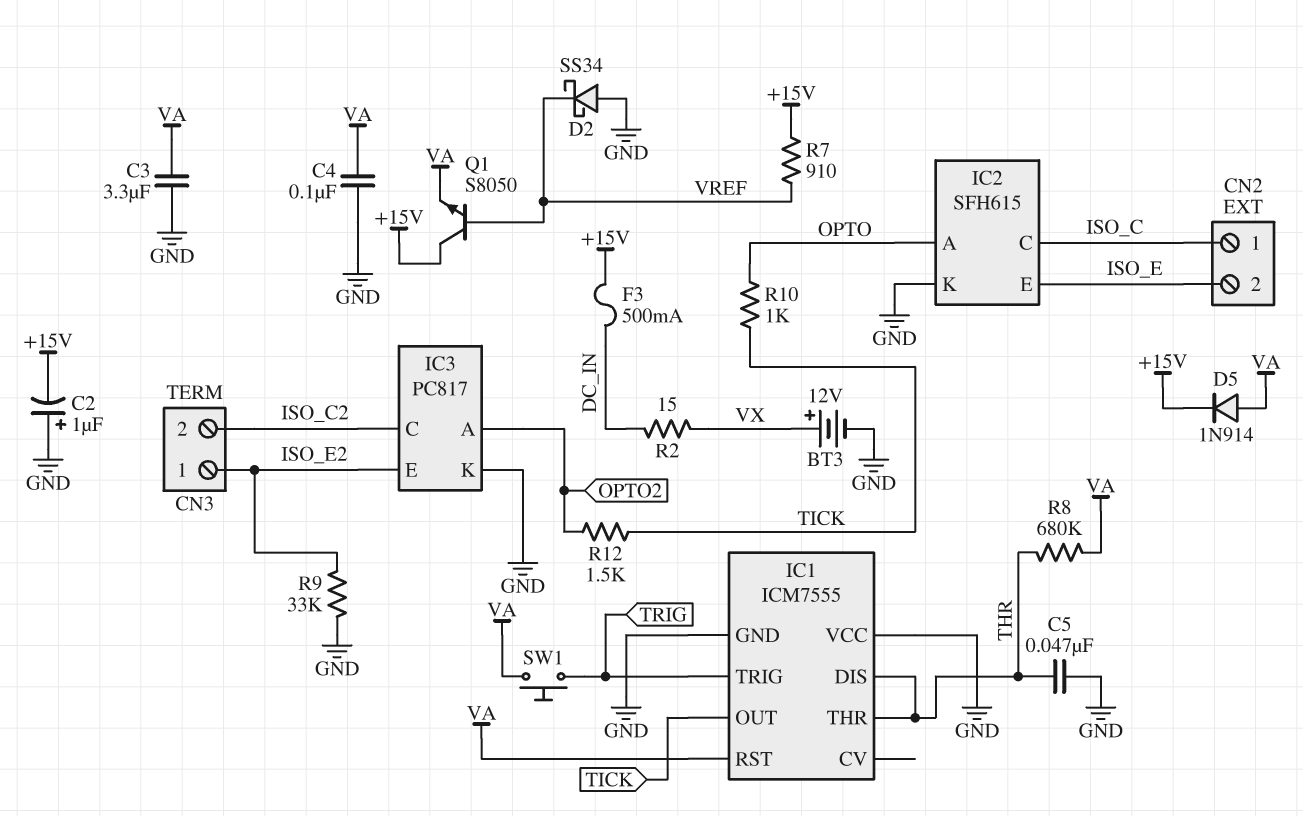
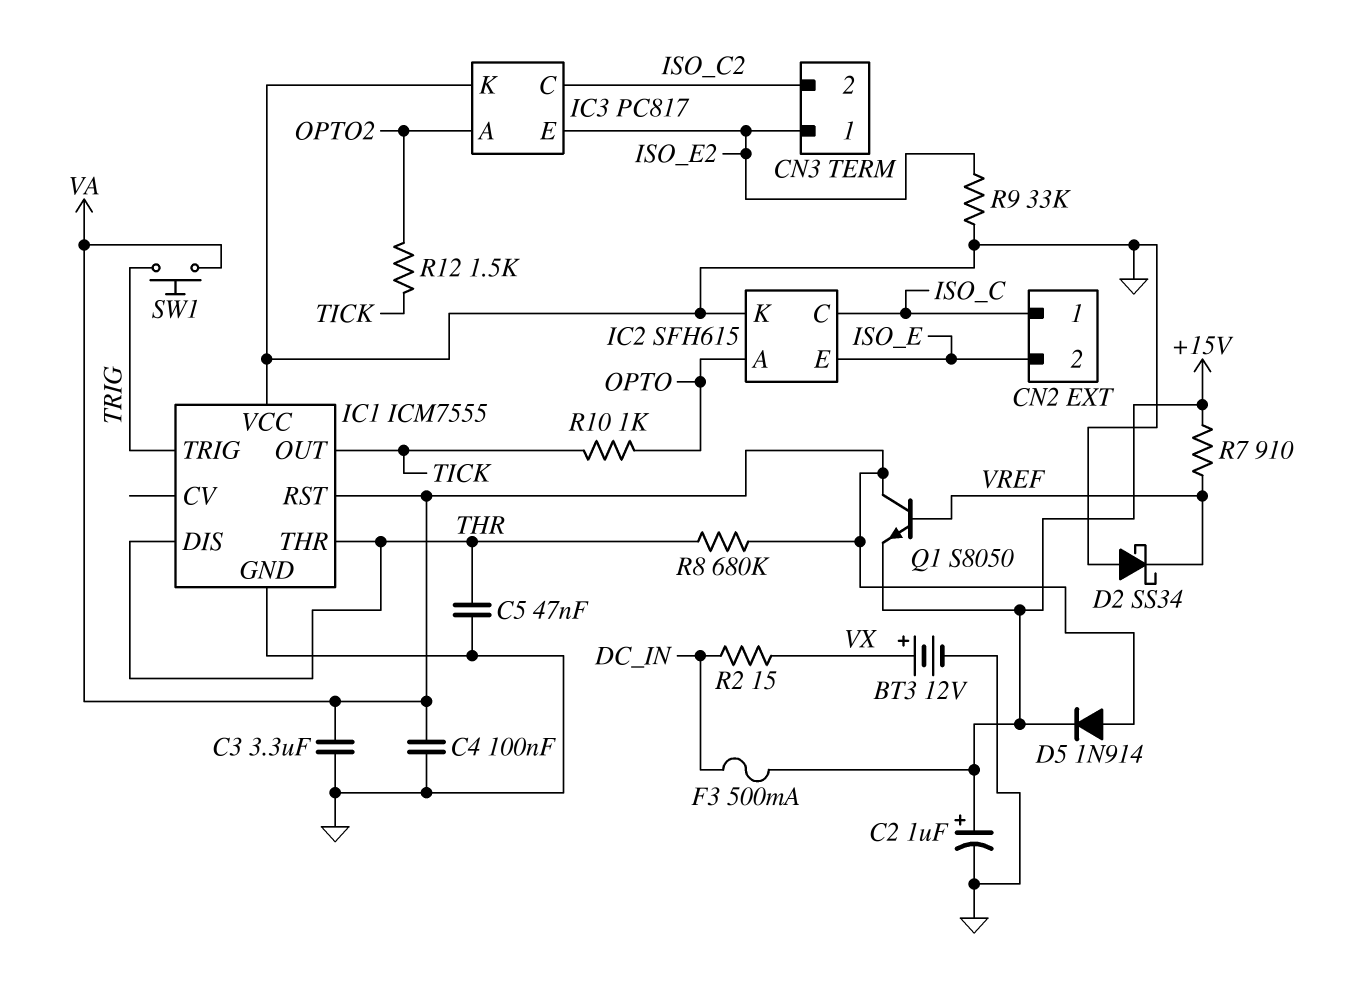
C2: 1uF (plus GND, minus +15V) -> 1uF (plus +15V, minus GND)
Q1: NPN S8050 (B VREF, C +15V, E VA) -> NPN S8050 (B VREF, C VA, E +15V)

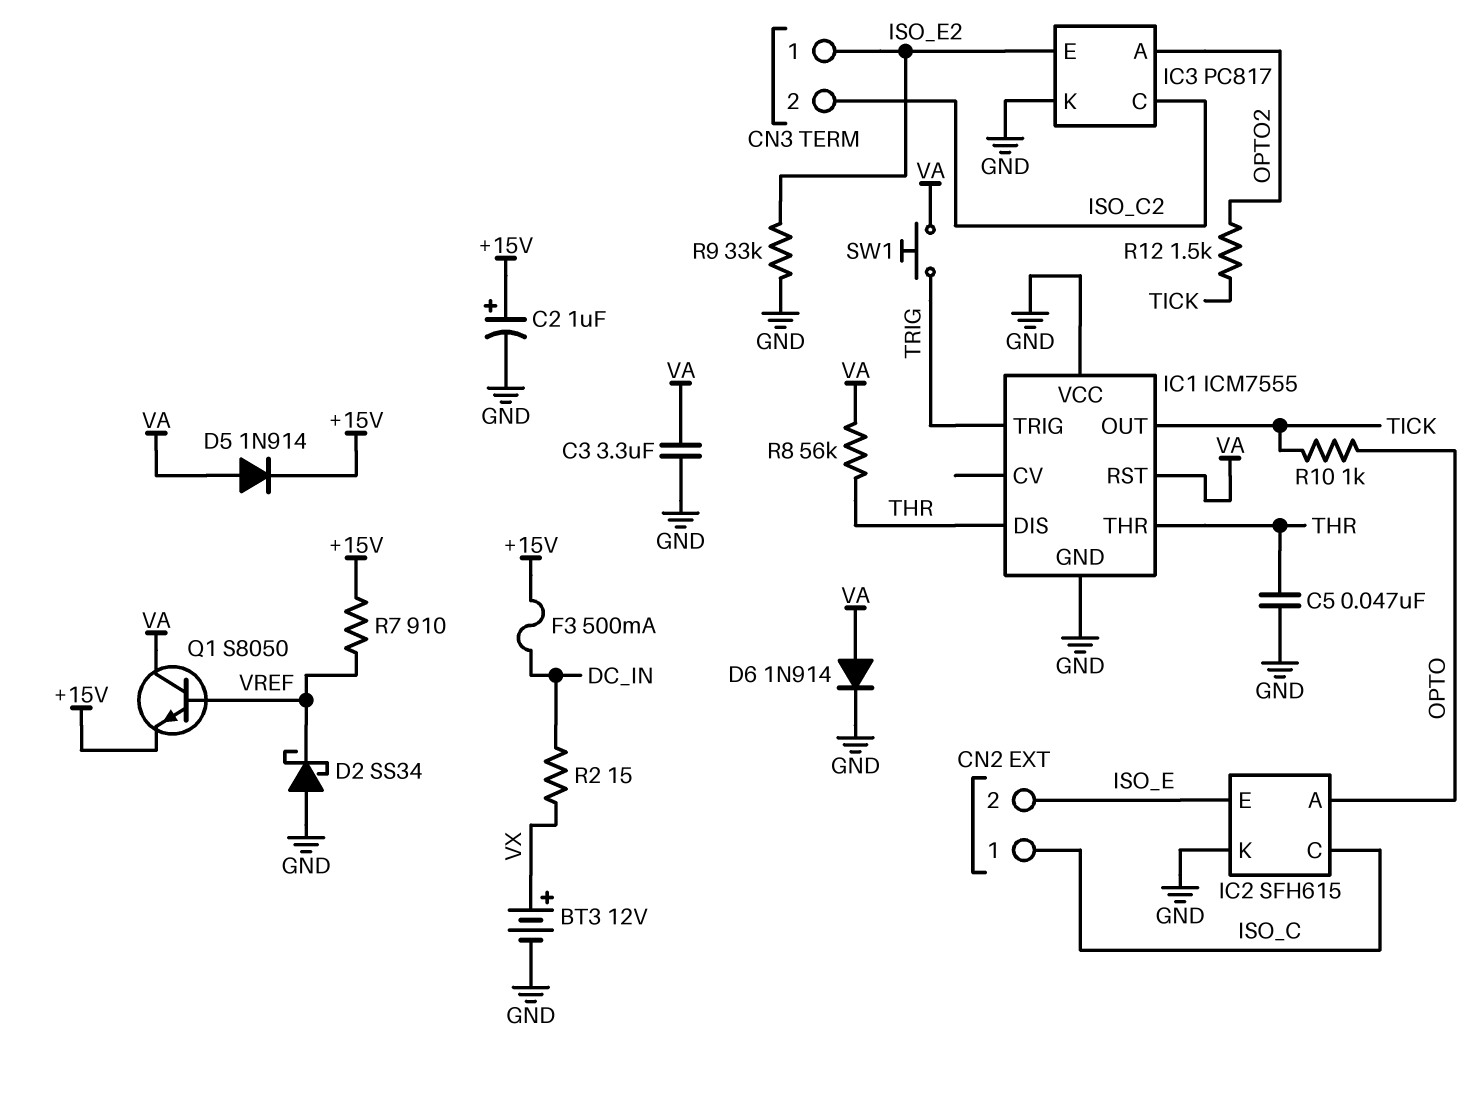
C4: 100nF (GND, VA) -> none
D6: none -> diode 1N914 (A VA, K GND)
R8: 680k (THR, VA) -> 56k (THR, VA)

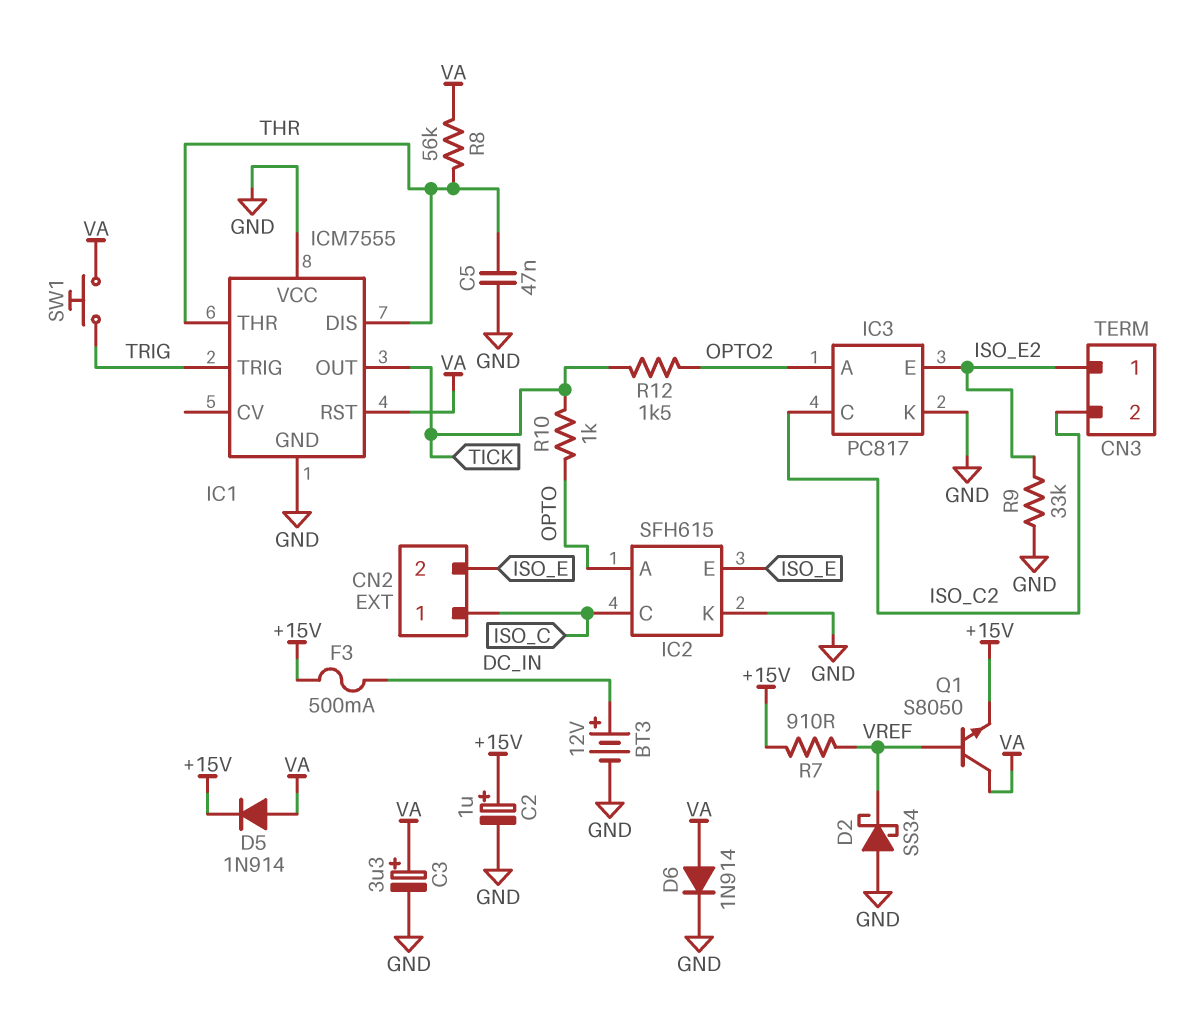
BT3: 12V (plus VX, minus GND) -> 12V (plus DC_IN, minus GND)
C3: 3.3uF (GND, VA) -> 3.3uF (plus VA, minus GND)
R2: 15 (DC_IN, VX) -> none

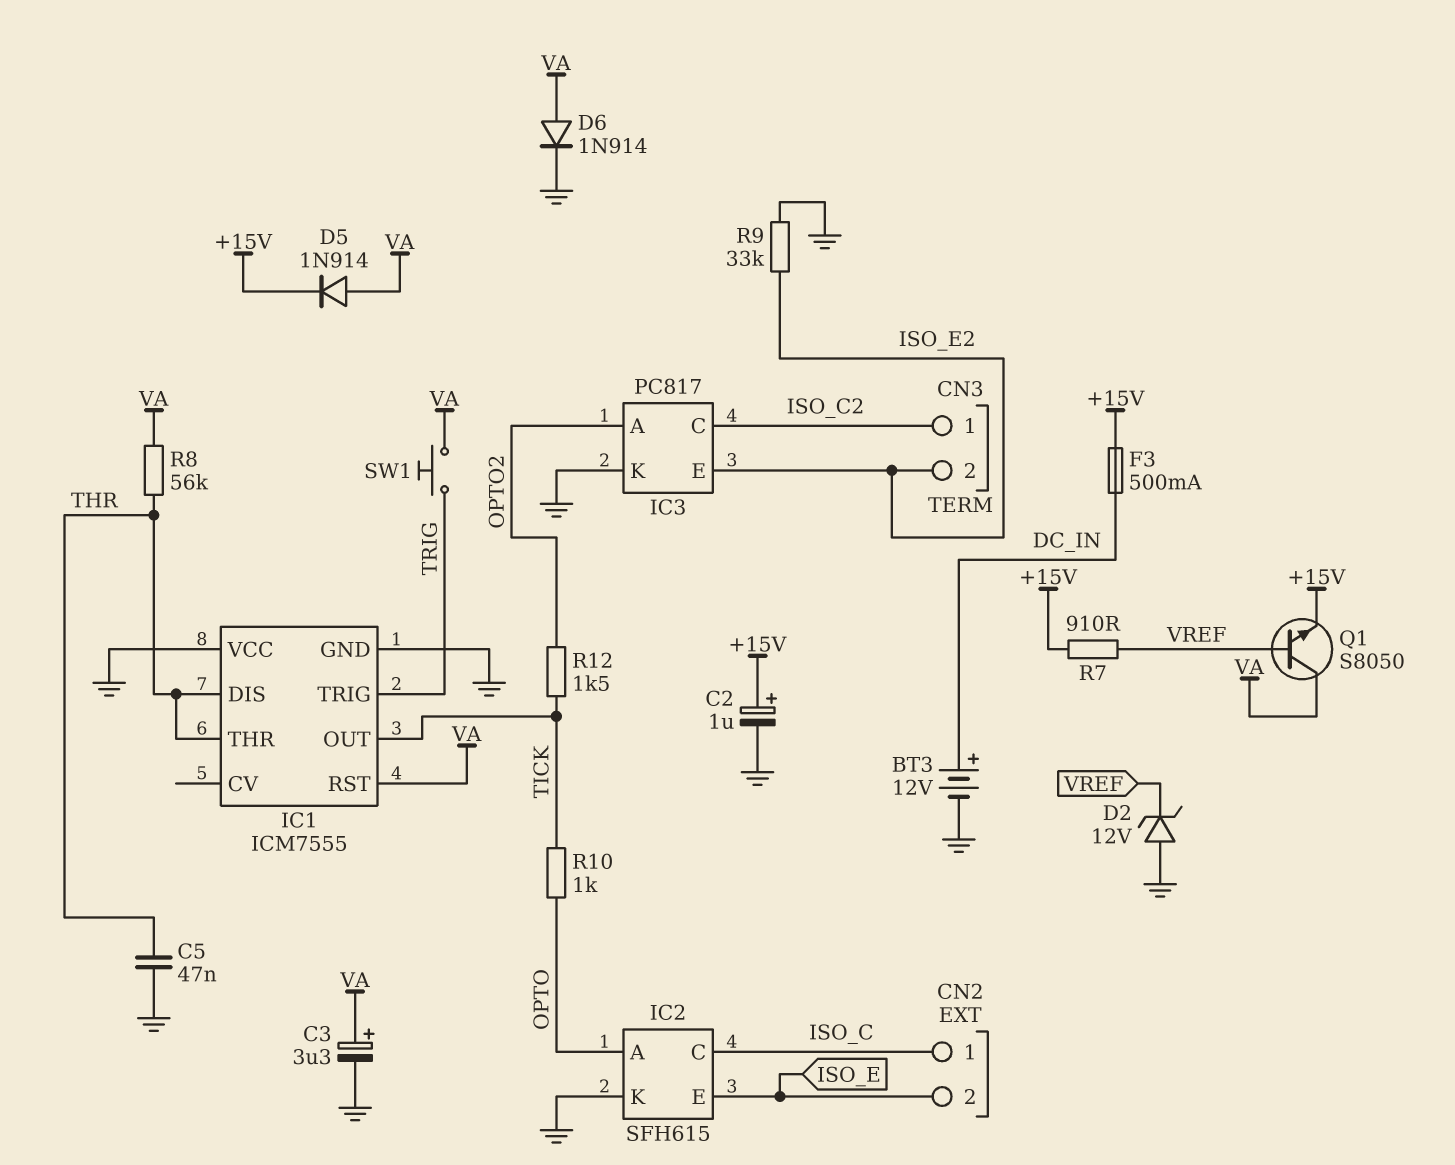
CN3 pin 1: ISO_E2 -> ISO_C2
CN3 pin 2: ISO_C2 -> ISO_E2
D2: schottky SS34 (A GND, K VREF) -> zener 12V (A GND, K VREF)

